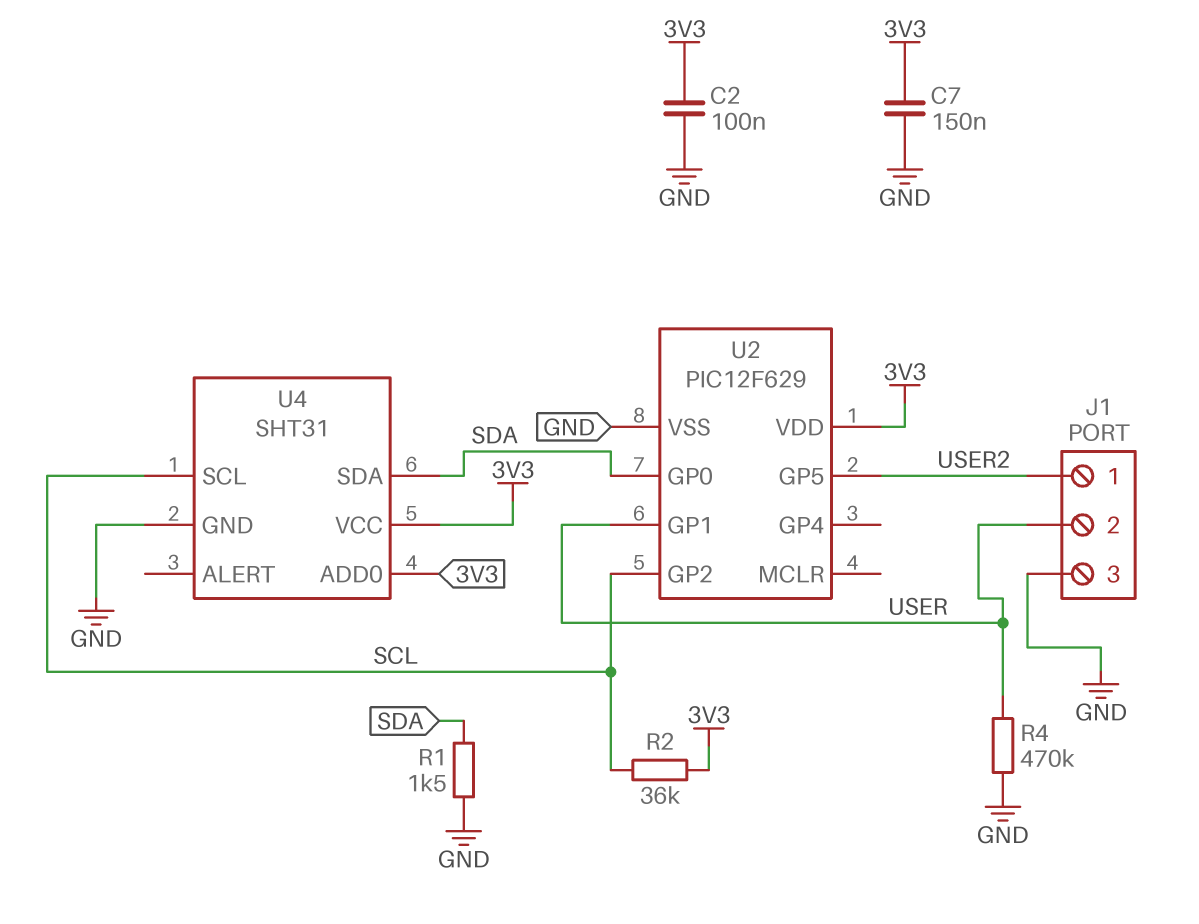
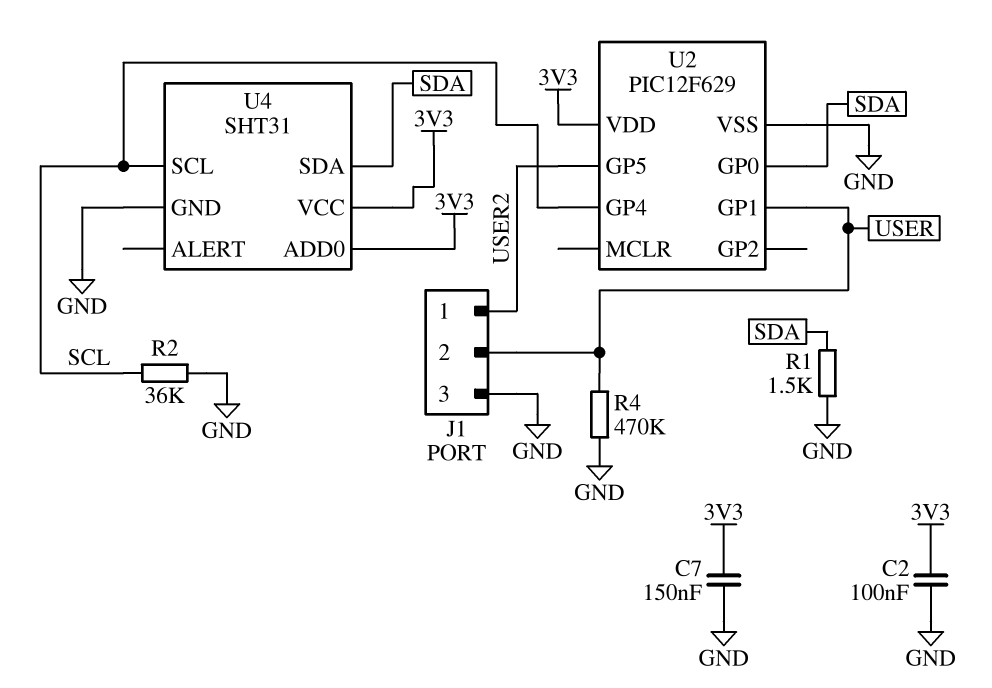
R2: 36k (3V3, SCL) -> 36k (GND, SCL)
U2 pin GP2: SCL -> none
U2 pin GP4: none -> SCL

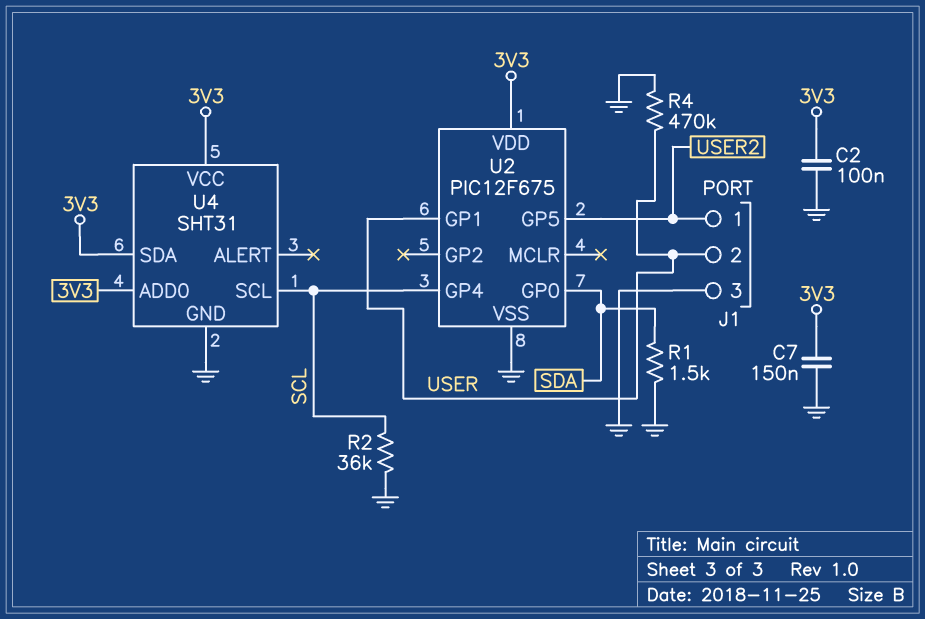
U2: PIC12F629 -> PIC12F675
U4 pin SDA: SDA -> 3V3

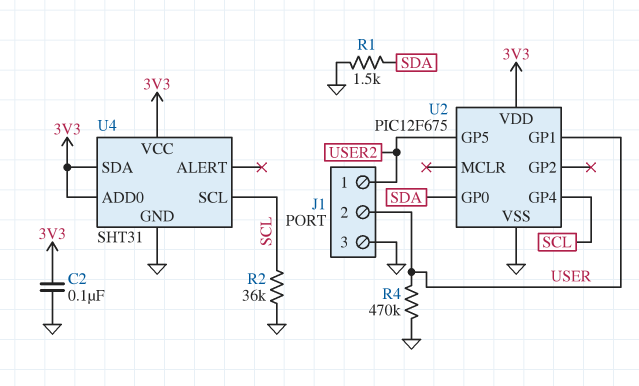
C7: 150nF (3V3, GND) -> none

